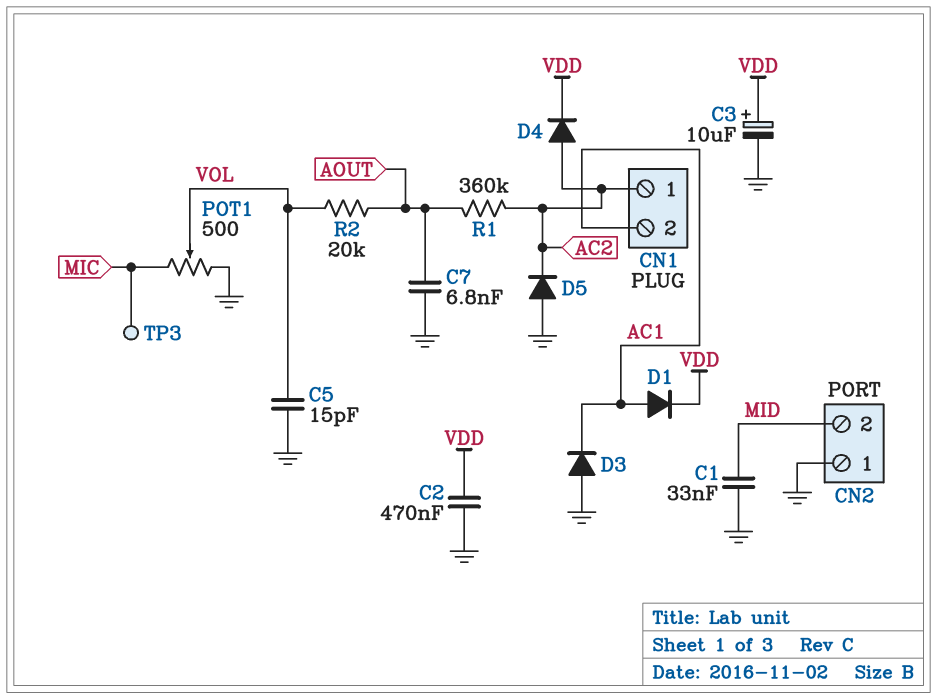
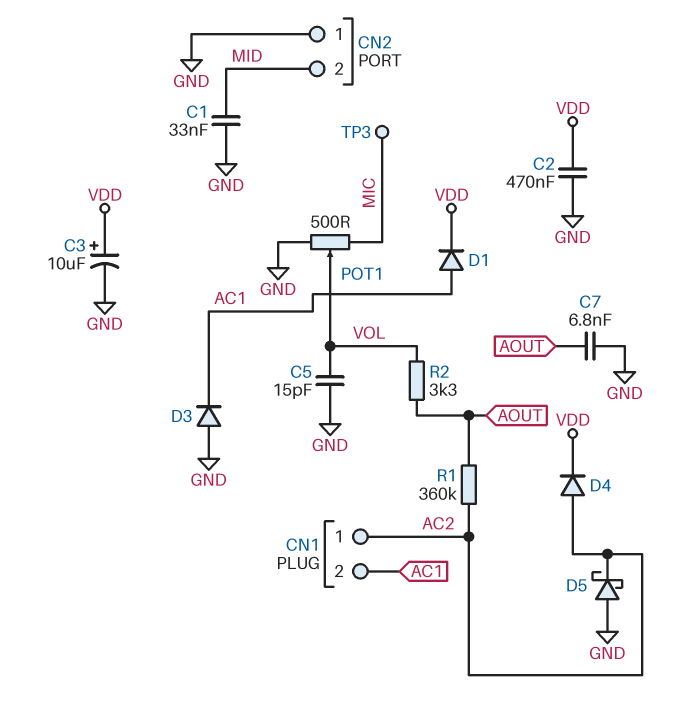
D5: diode (A GND, K AC2) -> schottky (A GND, K AC2)
R2: 20k (AOUT, VOL) -> 3.3k (AOUT, VOL)

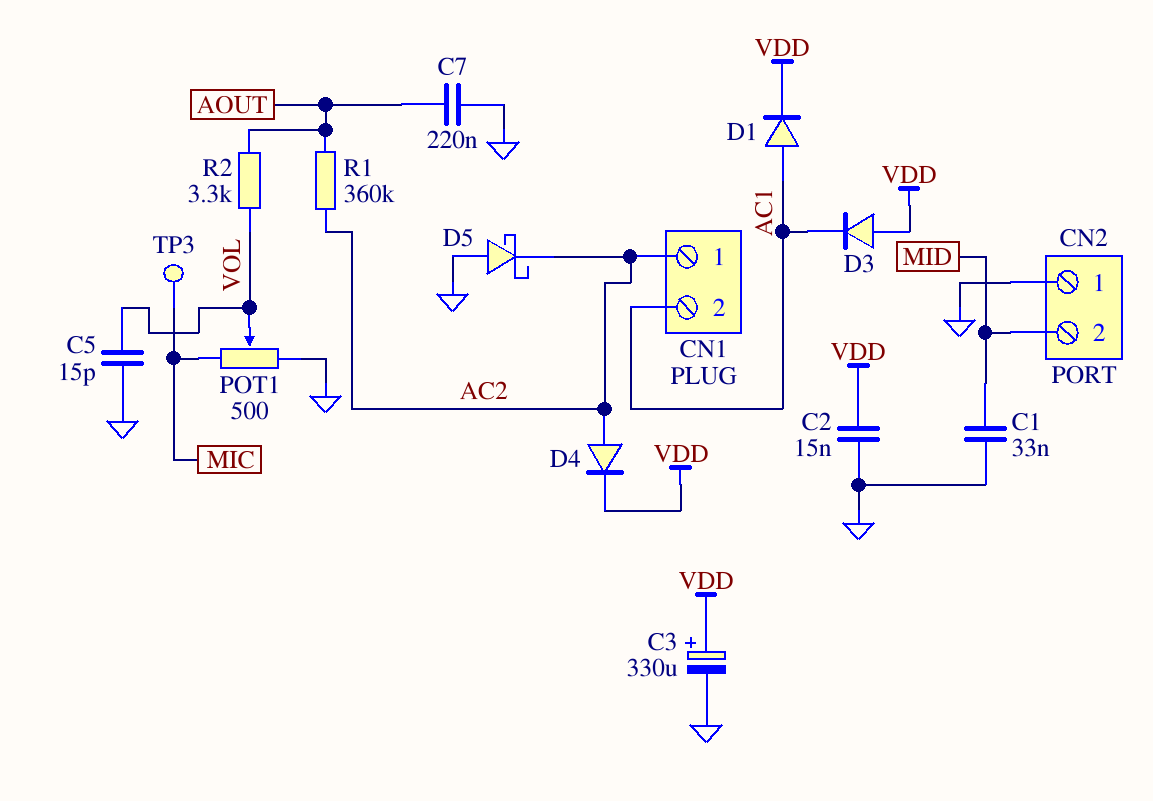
C2: 470nF (GND, VDD) -> 15nF (GND, VDD)
C3: 10uF (plus VDD, minus GND) -> 330uF (plus VDD, minus GND)
C7: 6.8nF (AOUT, GND) -> 220nF (AOUT, GND)
D3: diode (A GND, K AC1) -> diode (A VDD, K AC1)

